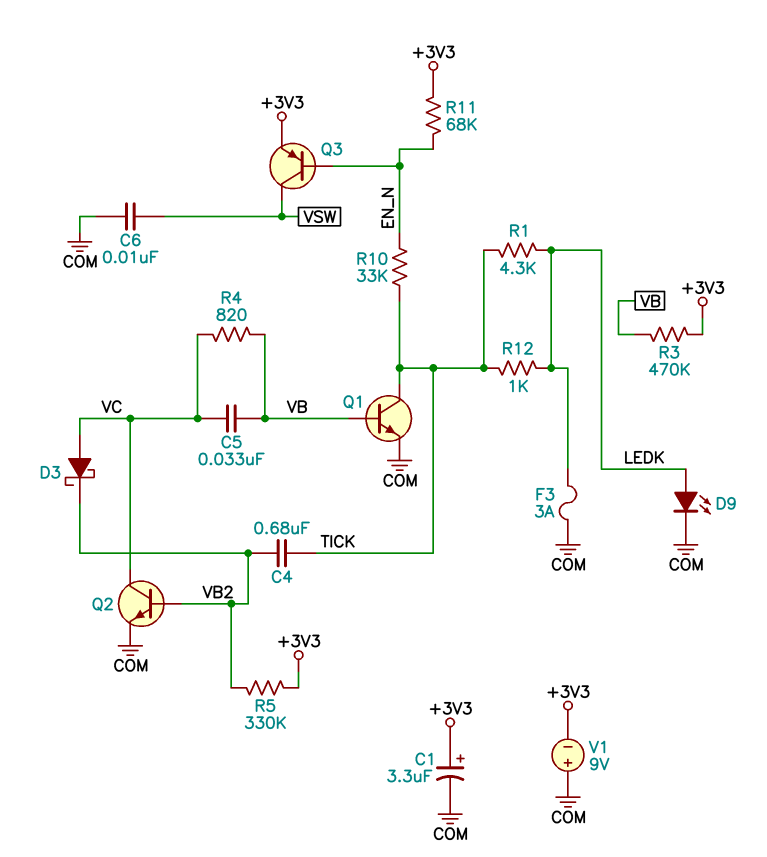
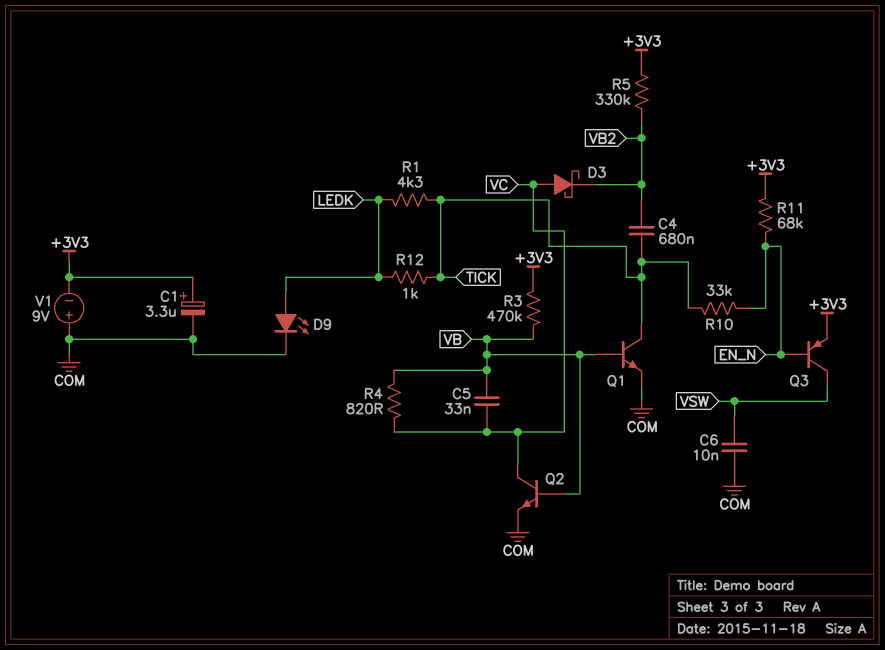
F3: 3A (COM, LEDK) -> none
Q2: NPN (B VB2, C VC, E COM) -> NPN (B VB, C VC, E COM)

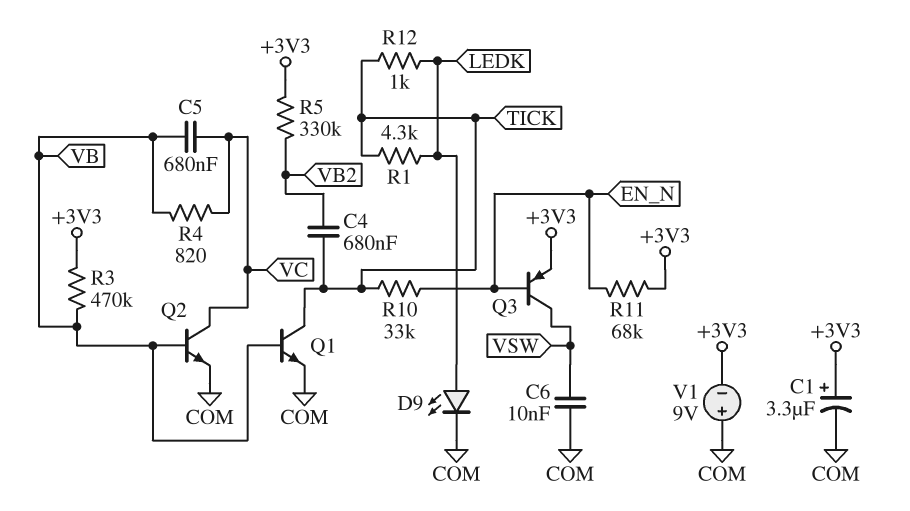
C5: 33nF (VB, VC) -> 680nF (VB, VC)
D3: schottky (A VC, K VB2) -> none

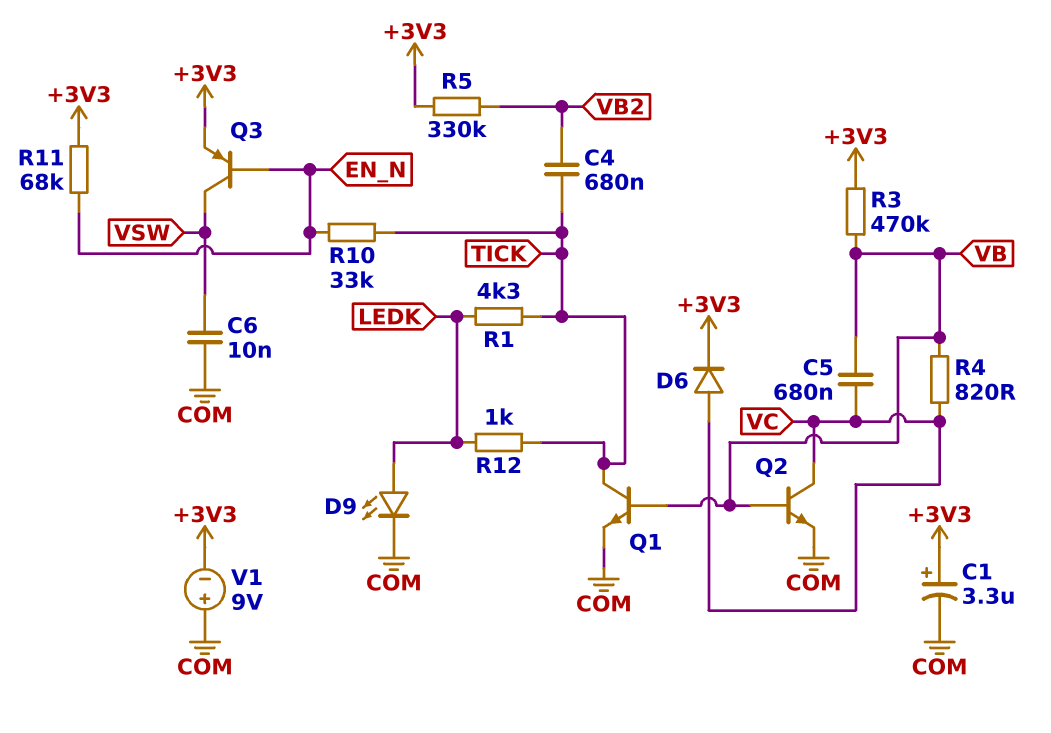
D6: none -> diode (A VC, K +3V3)

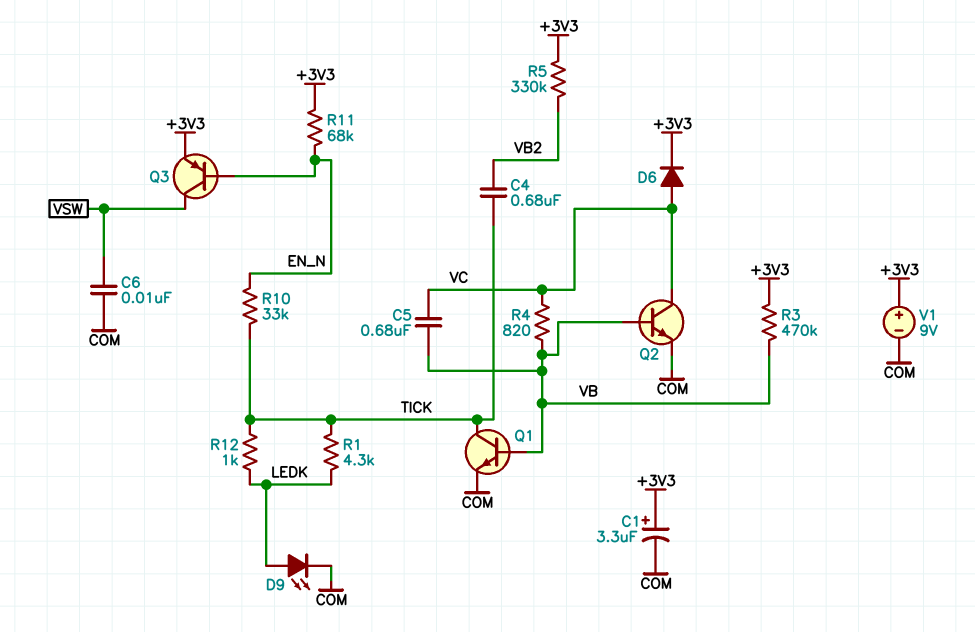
V1: 9V (plus COM, minus +3V3) -> 9V (plus +3V3, minus COM)

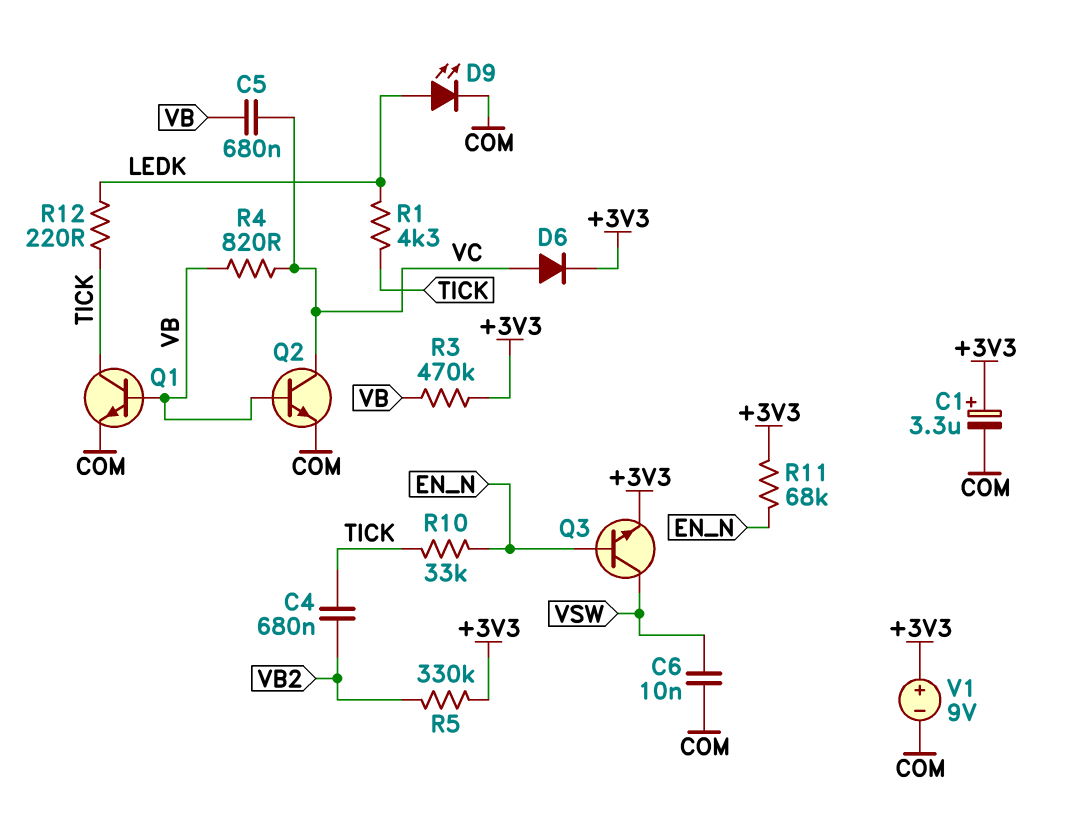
Q3: PNP (B EN_N, C VSW, E +3V3) -> NPN (B EN_N, C VSW, E +3V3)
R12: 1k (LEDK, TICK) -> 220 (LEDK, TICK)

